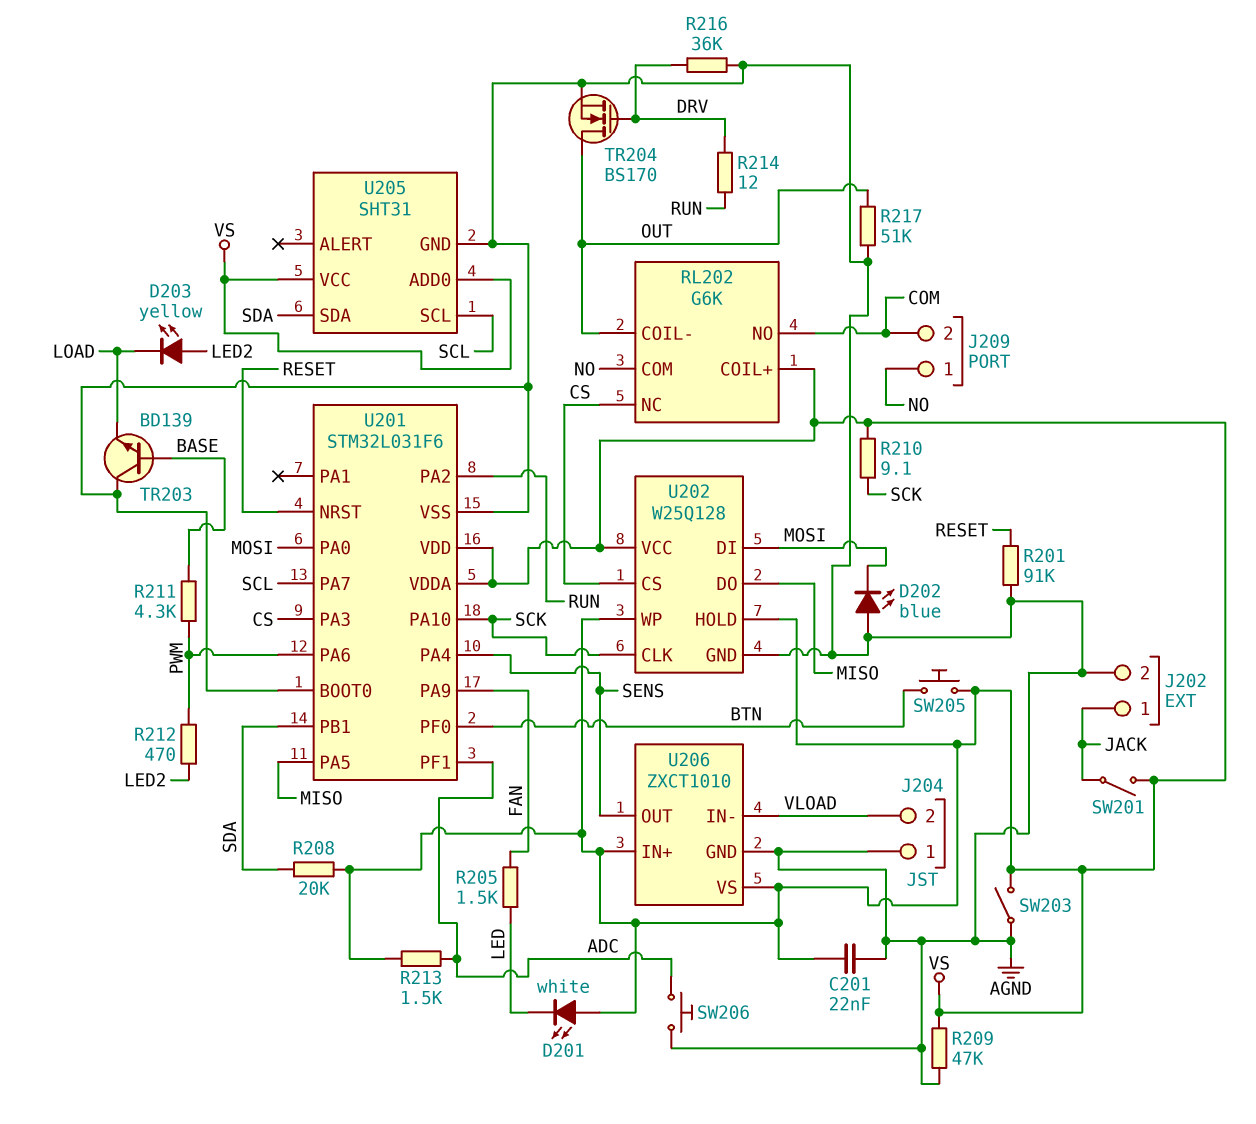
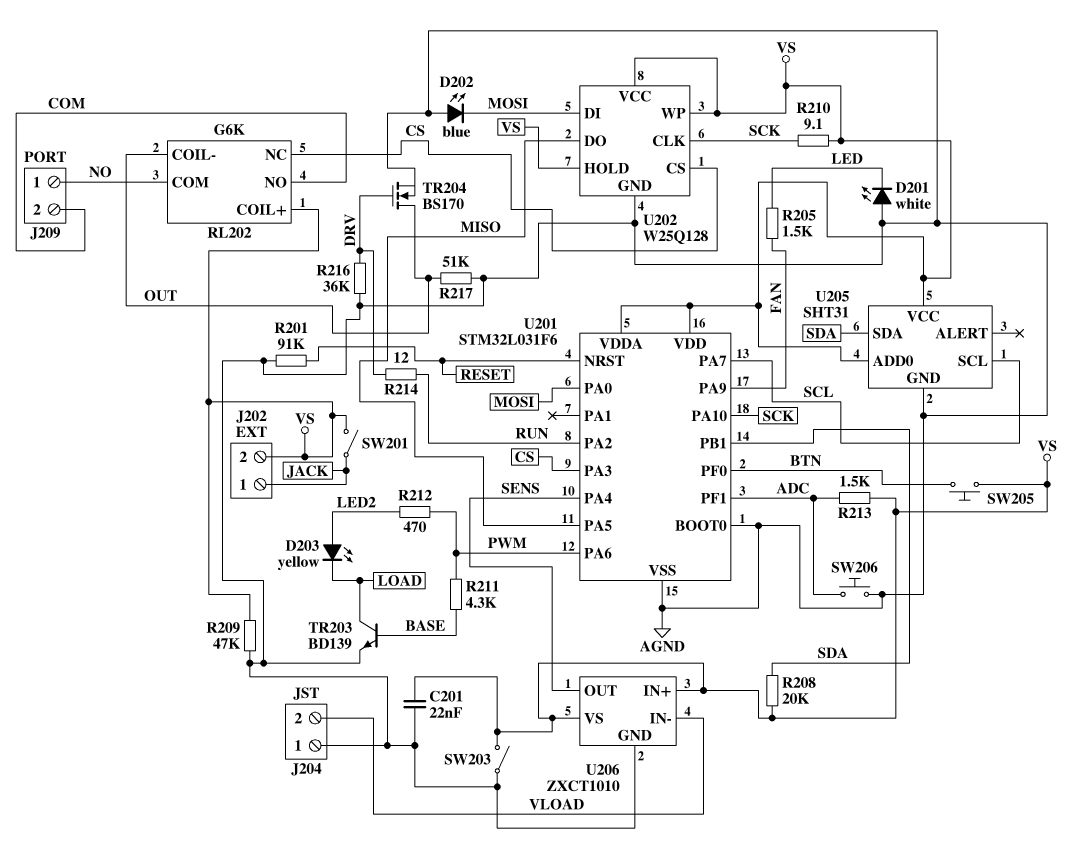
D201: LED white (A VS, K LED) -> LED white (A AGND, K LED)
J202 pin 2: AGND -> VS
TR203: NPN BD139 (B BASE, C AGND, E LOAD) -> NPN BD139 (B BASE, C LOAD, E AGND)

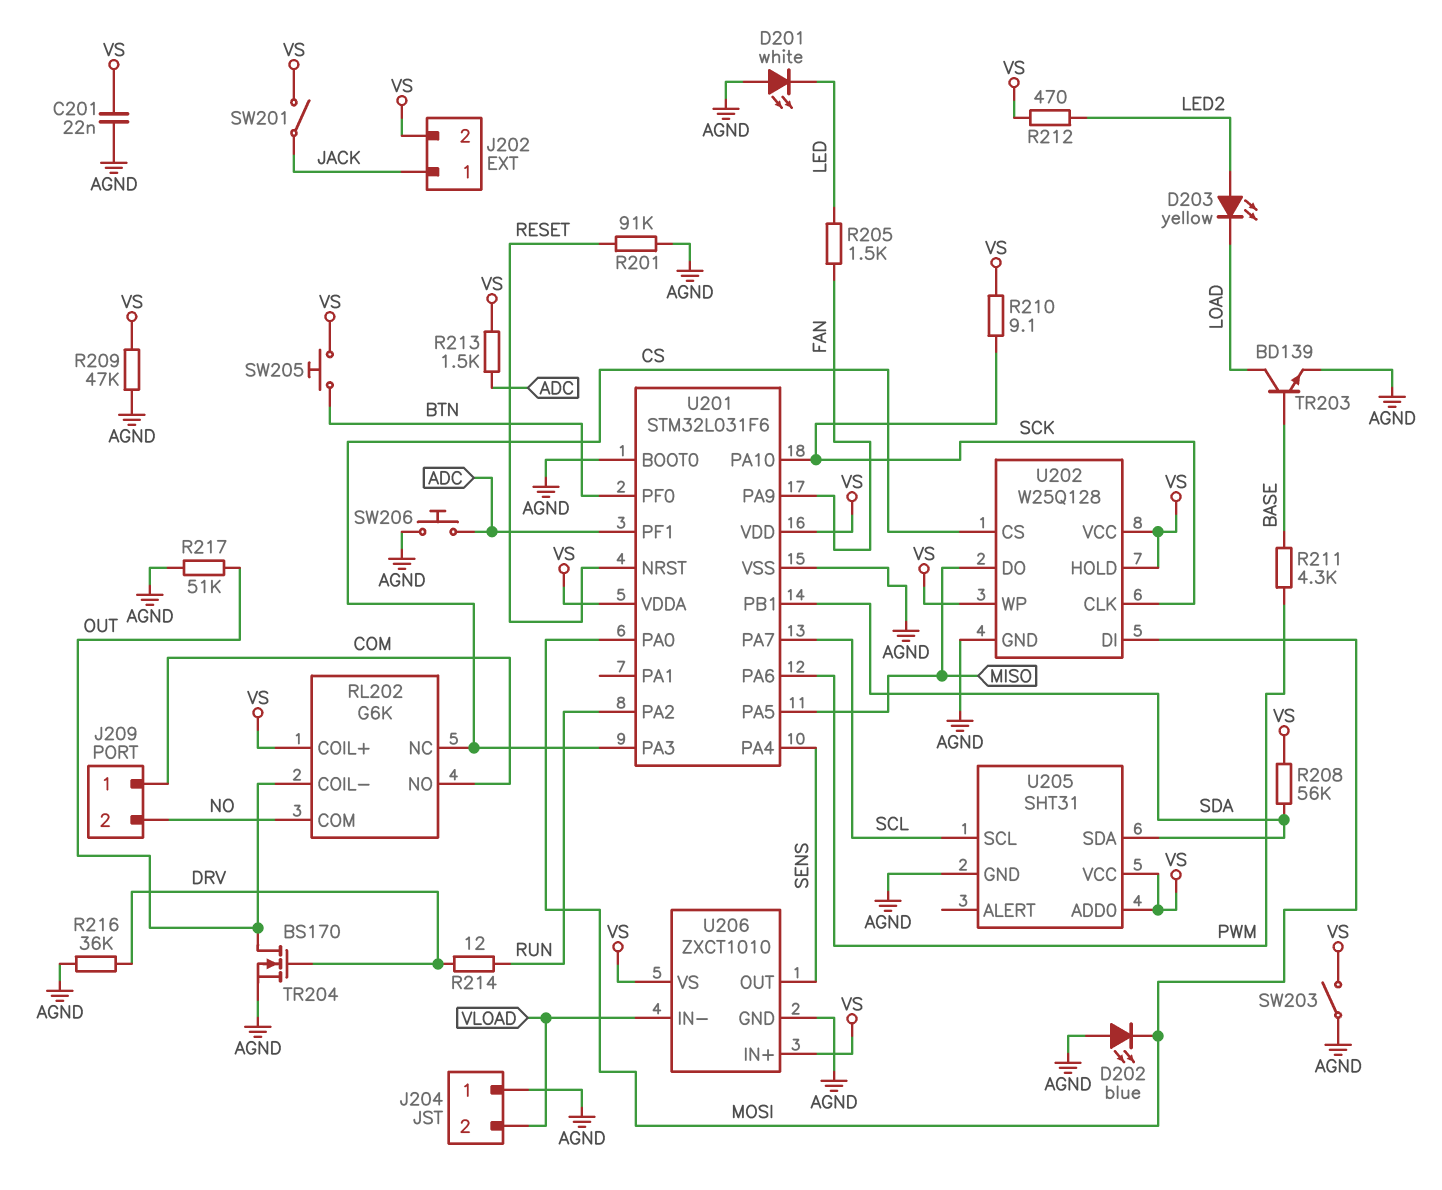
J209 pin 1: NO -> COM
J209 pin 2: COM -> NO
R208: 20k (SDA, VS) -> 56k (SDA, VS)
R212: 470 (LED2, PWM) -> 470 (LED2, VS)

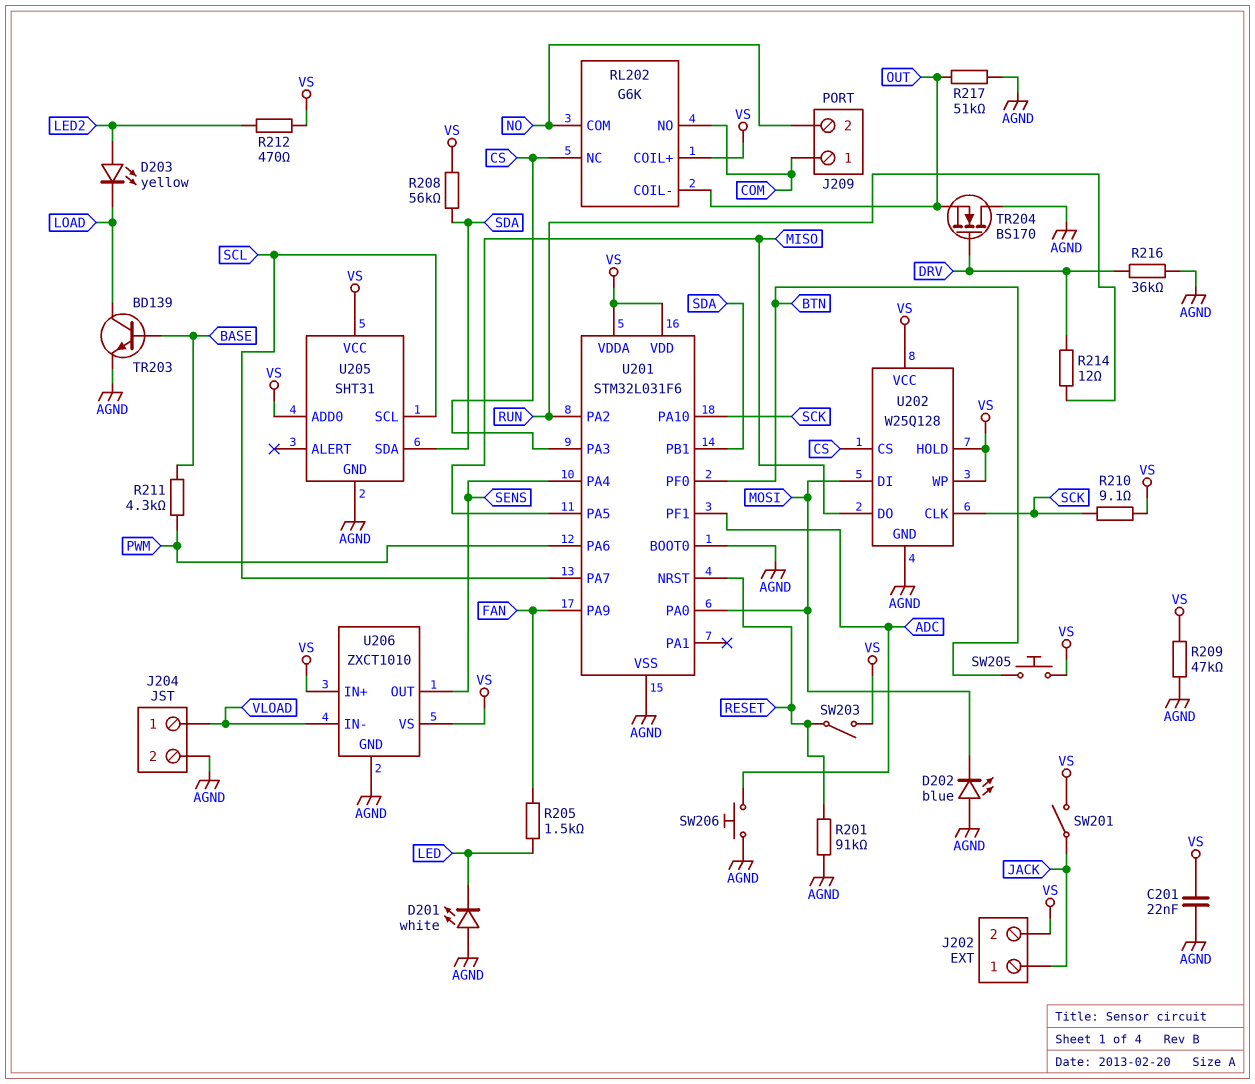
J204 pin 1: AGND -> VLOAD
J204 pin 2: VLOAD -> AGND
R213: 1.5k (ADC, VS) -> none
SW203: switch (AGND, VS) -> switch (RESET, VS)
TR204: NMOS BS170 (G DRV, D OUT, S AGND) -> NMOS BS170 (G DRV, D AGND, S OUT)

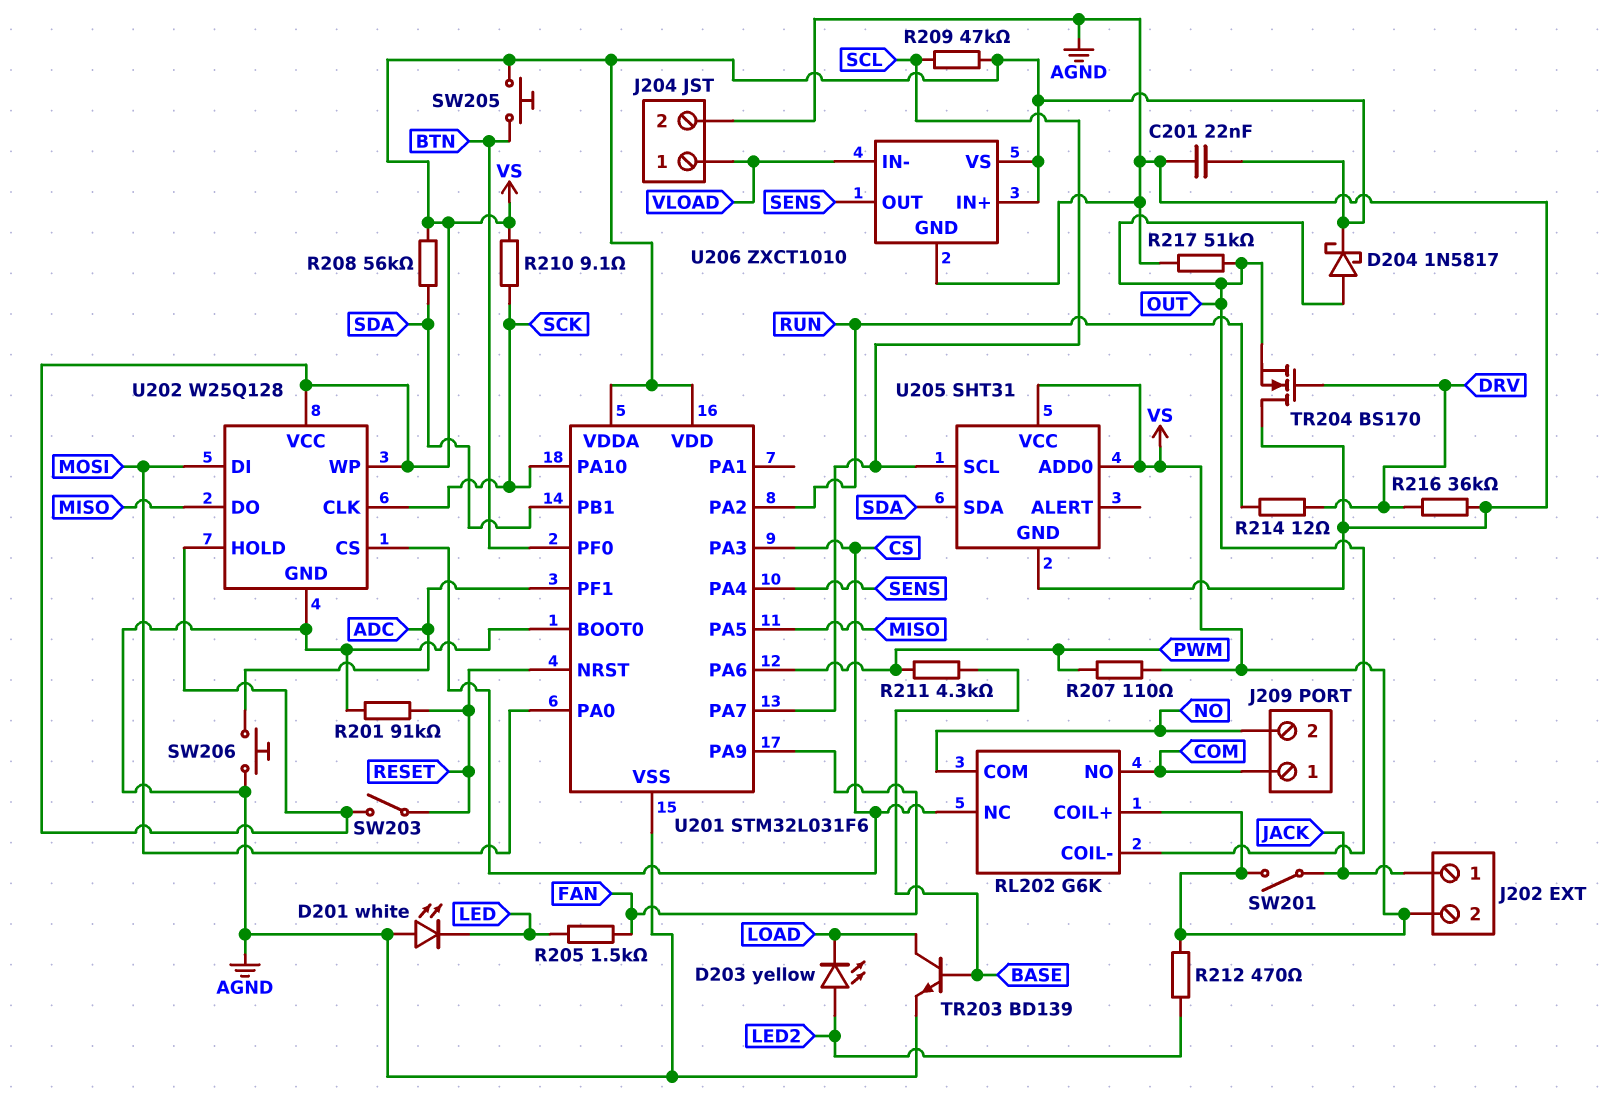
D202: LED blue (A AGND, K MOSI) -> none
D204: none -> schottky 1N5817 (A OUT, K VS)
R207: none -> 110 (PWM, VS)
R209: 47k (AGND, VS) -> 47k (SCL, VS)

